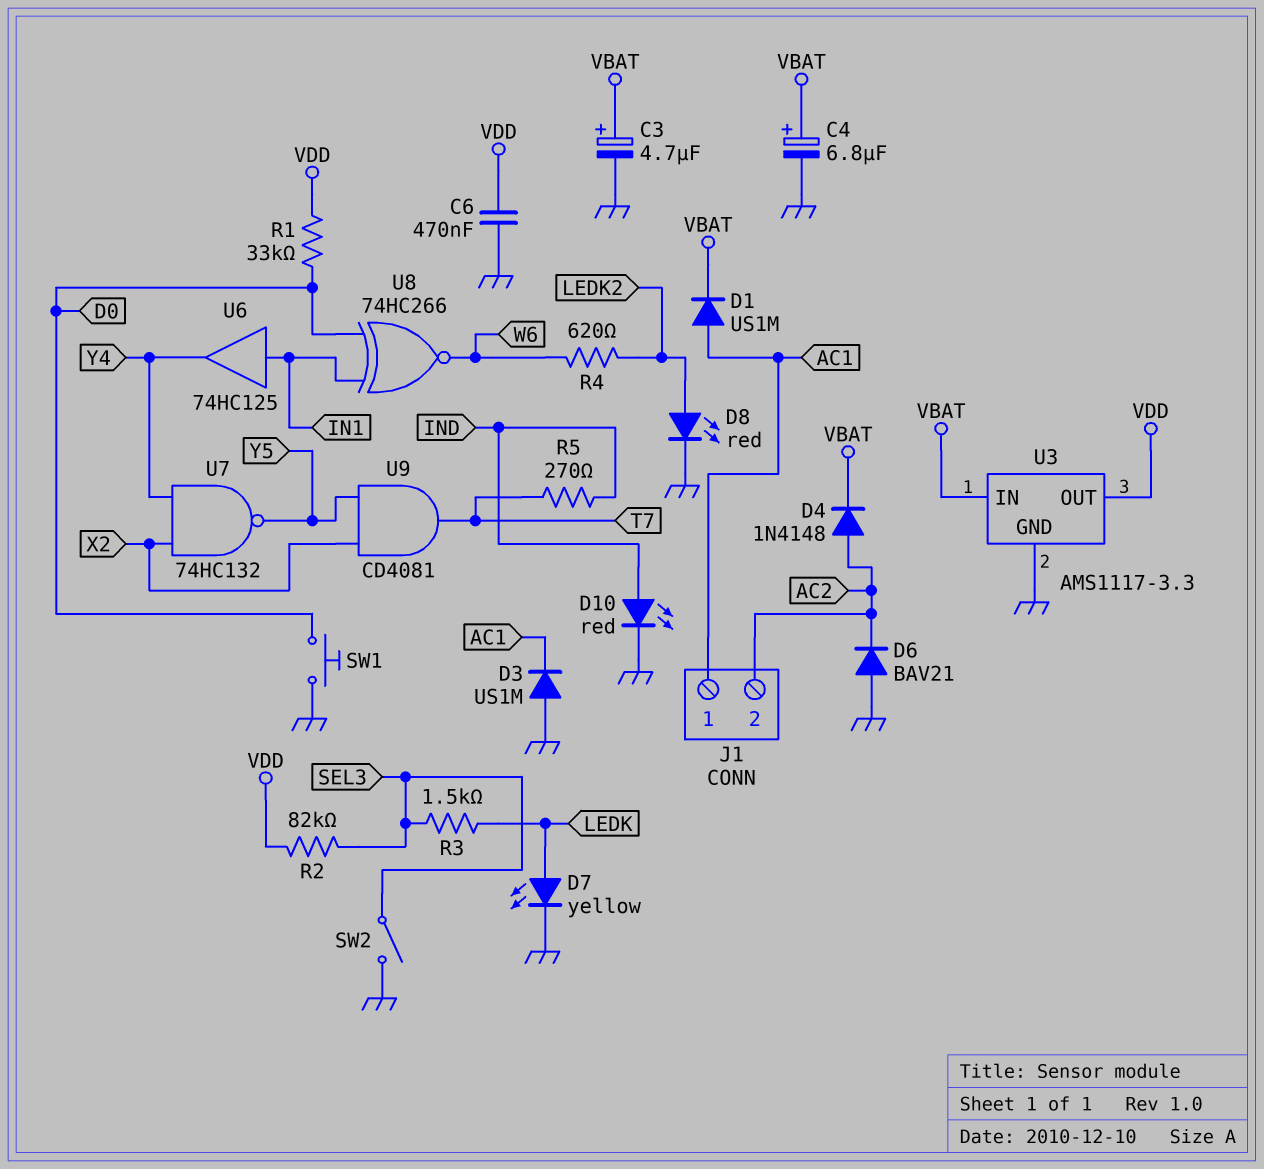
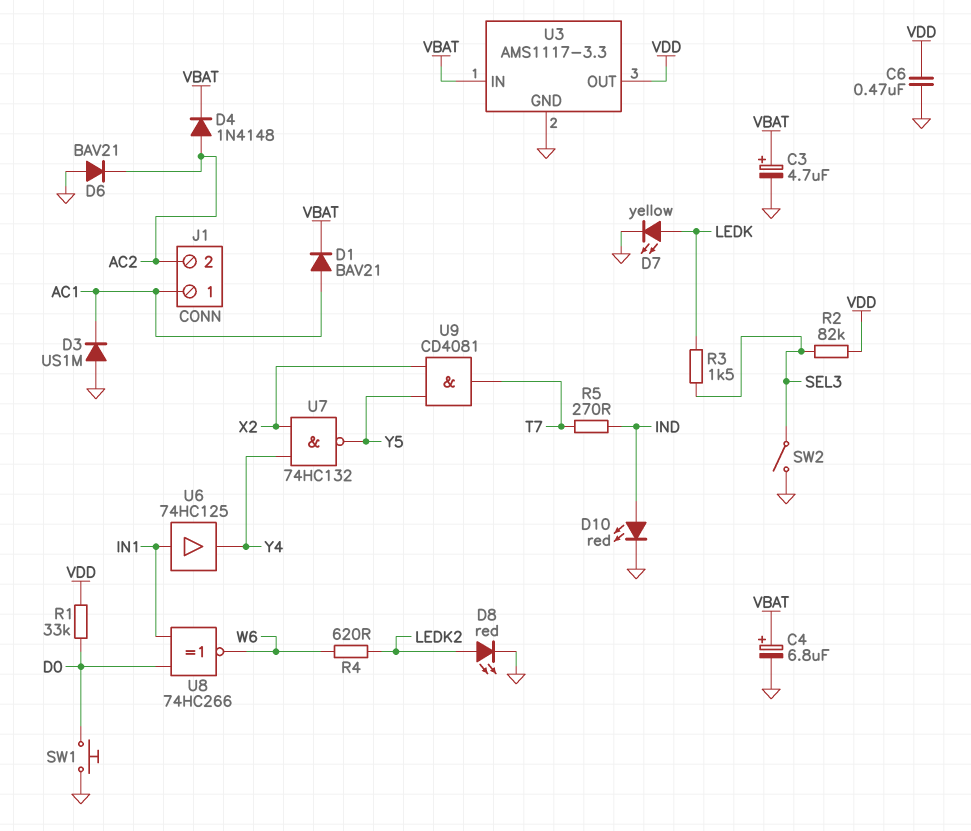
D1: diode US1M (A AC1, K VBAT) -> diode BAV21 (A AC1, K VBAT)

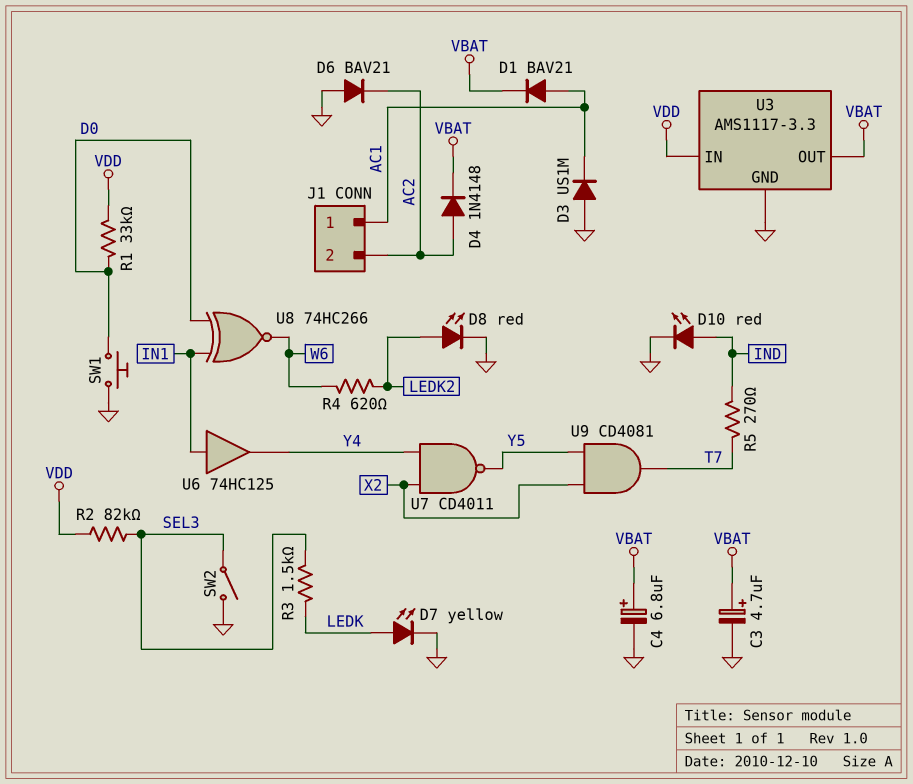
C6: 470nF (GND, VDD) -> none
U3 pin IN: VBAT -> VDD
U3 pin OUT: VDD -> VBAT
U7: NAND 74HC132 (in X2, in Y4, out Y5) -> NAND CD4011 (in X2, in Y4, out Y5)

